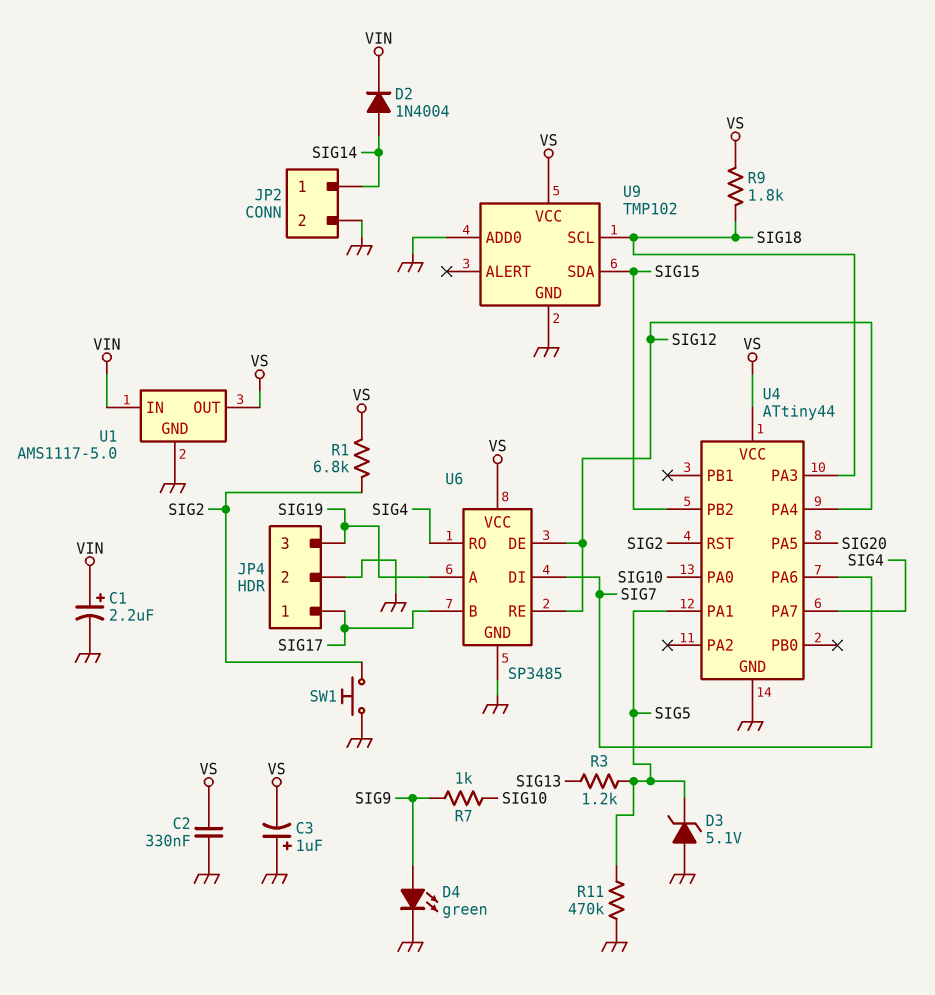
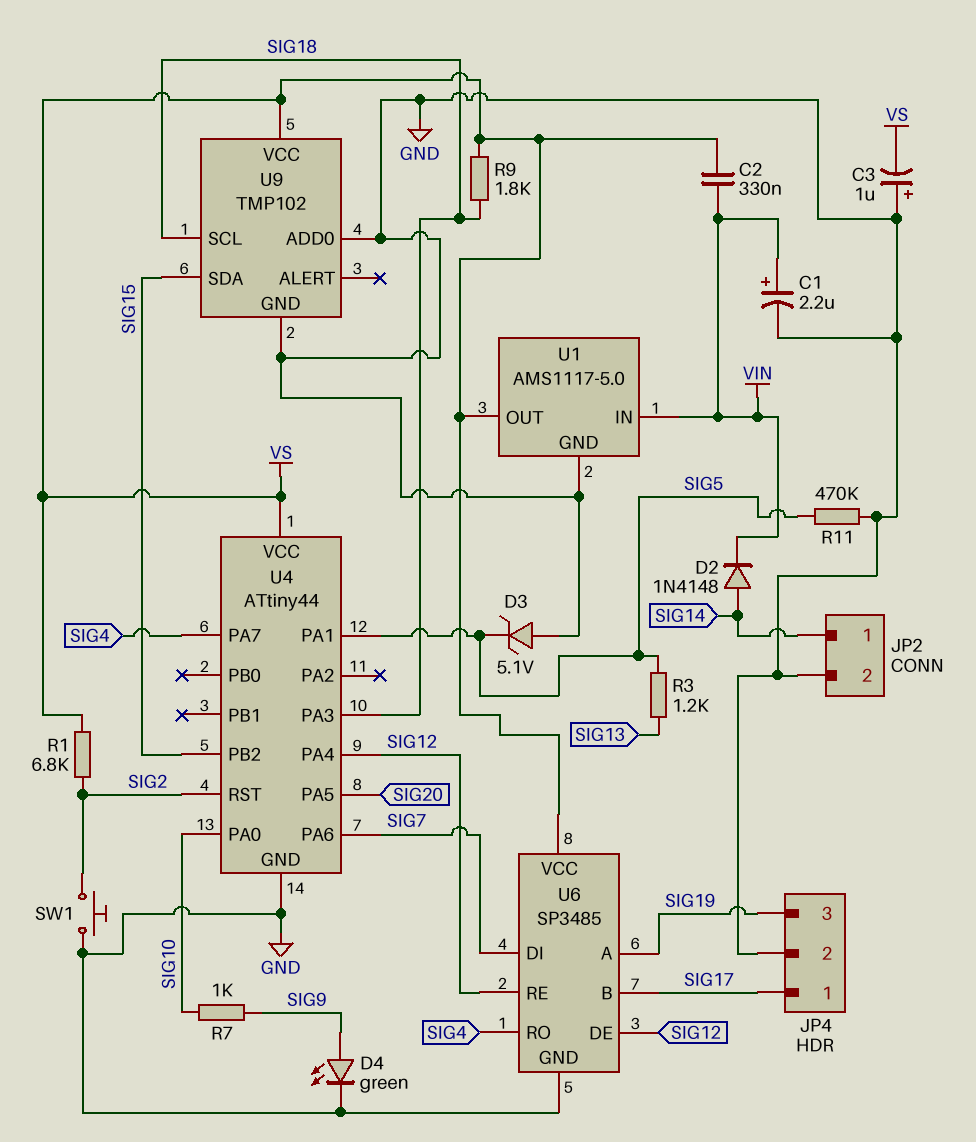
C2: 330nF (GND, VS) -> 330nF (VIN, VS)
D2: diode 1N4004 (A SIG14, K VIN) -> diode 1N4148 (A SIG14, K VIN)

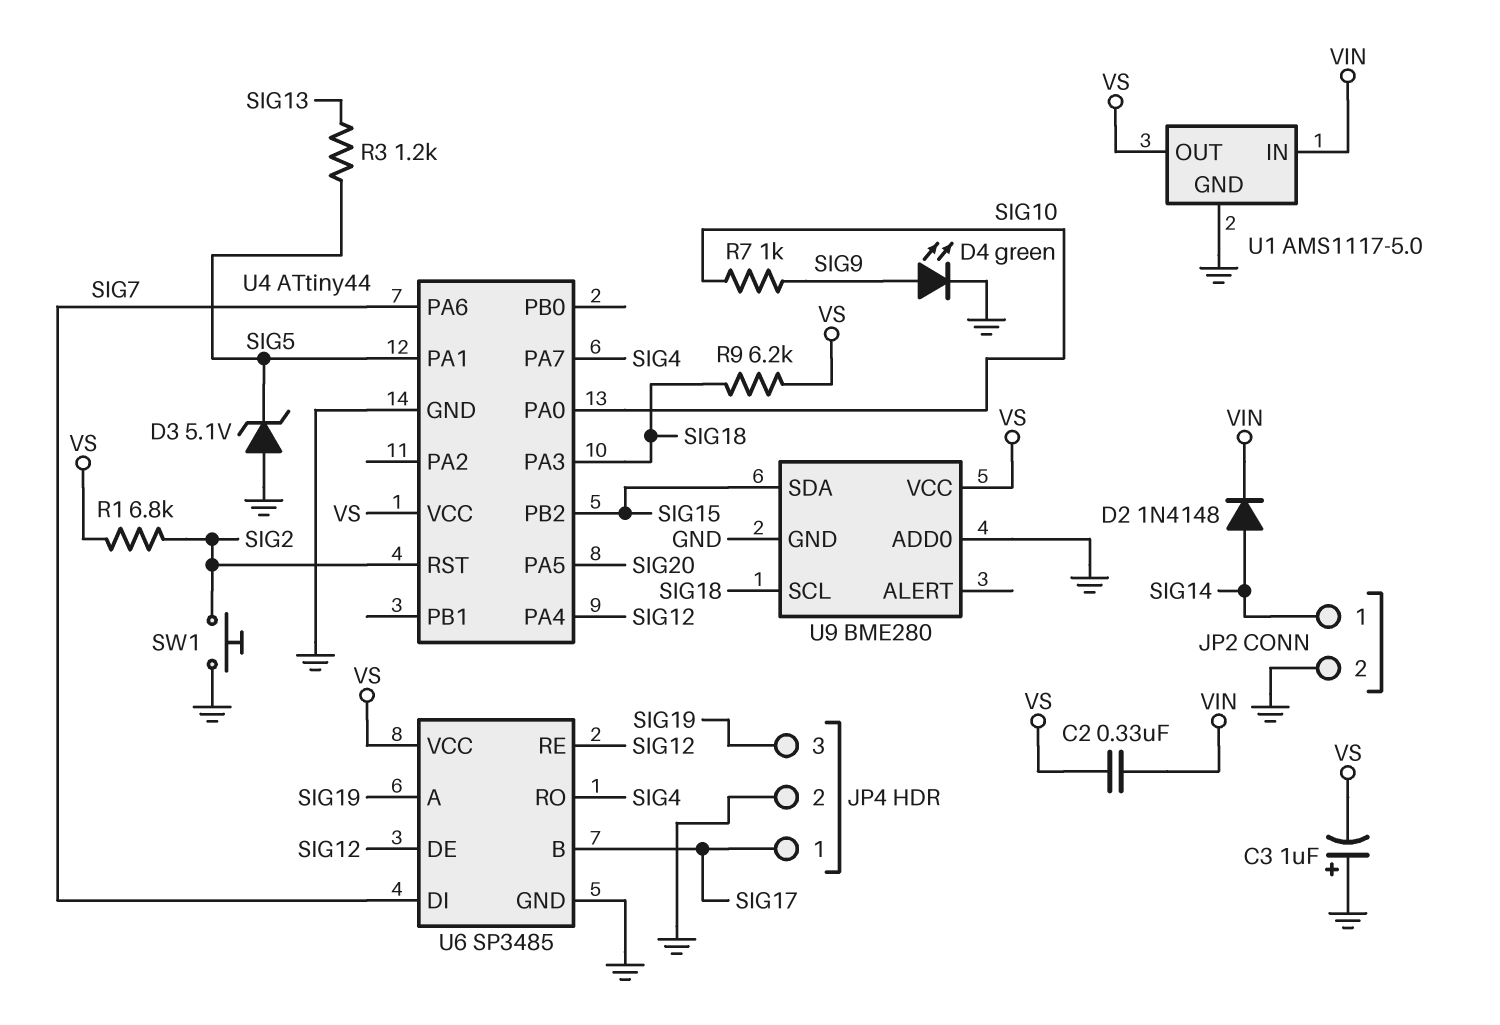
C1: 2.2uF (plus VIN, minus GND) -> none
R9: 1.8k (SIG18, VS) -> 6.2k (SIG18, VS)
R11: 470k (GND, SIG5) -> none
U9: TMP102 -> BME280

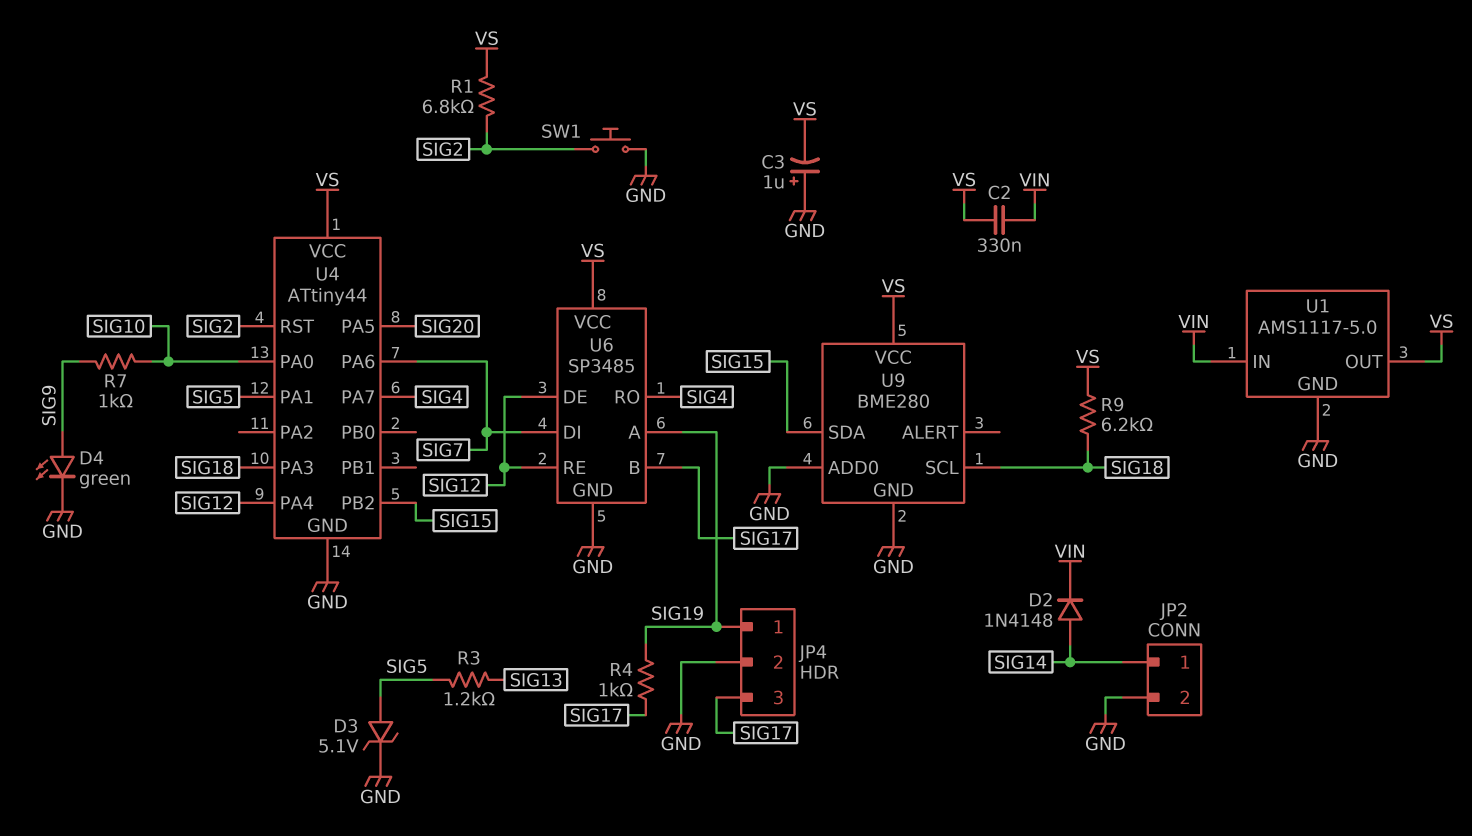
D3: zener 5.1V (A GND, K SIG5) -> zener 5.1V (A SIG5, K GND)
JP4 pin 1: SIG17 -> SIG19
JP4 pin 3: SIG19 -> SIG17
R4: none -> 1k (SIG17, SIG19)

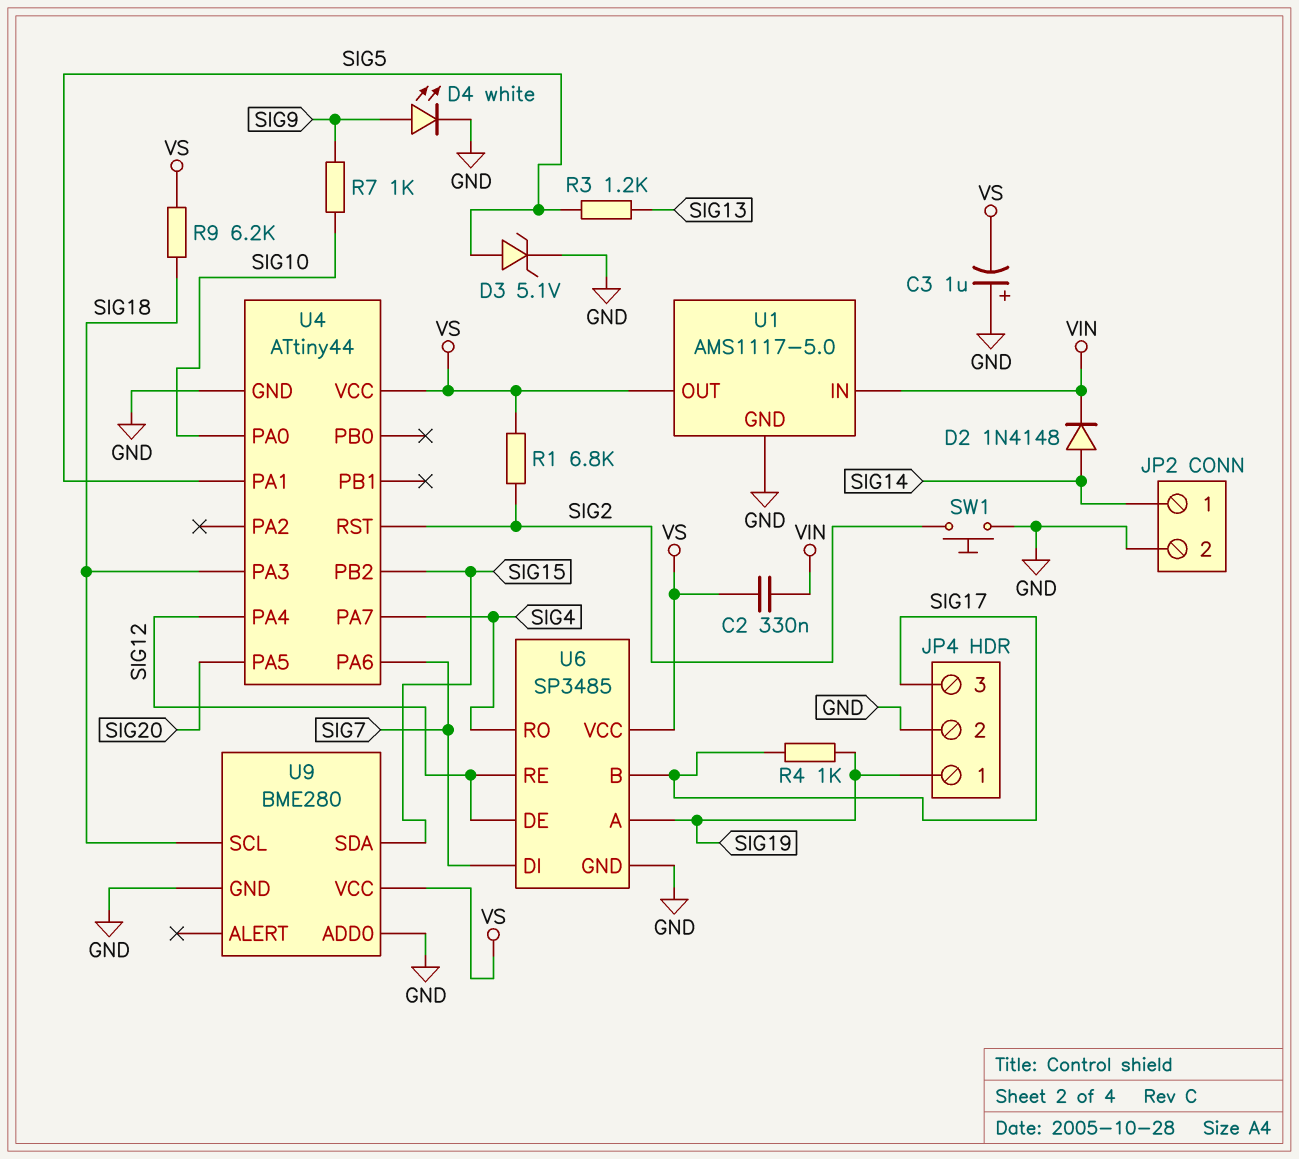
D4: LED green (A SIG9, K GND) -> LED white (A SIG9, K GND)

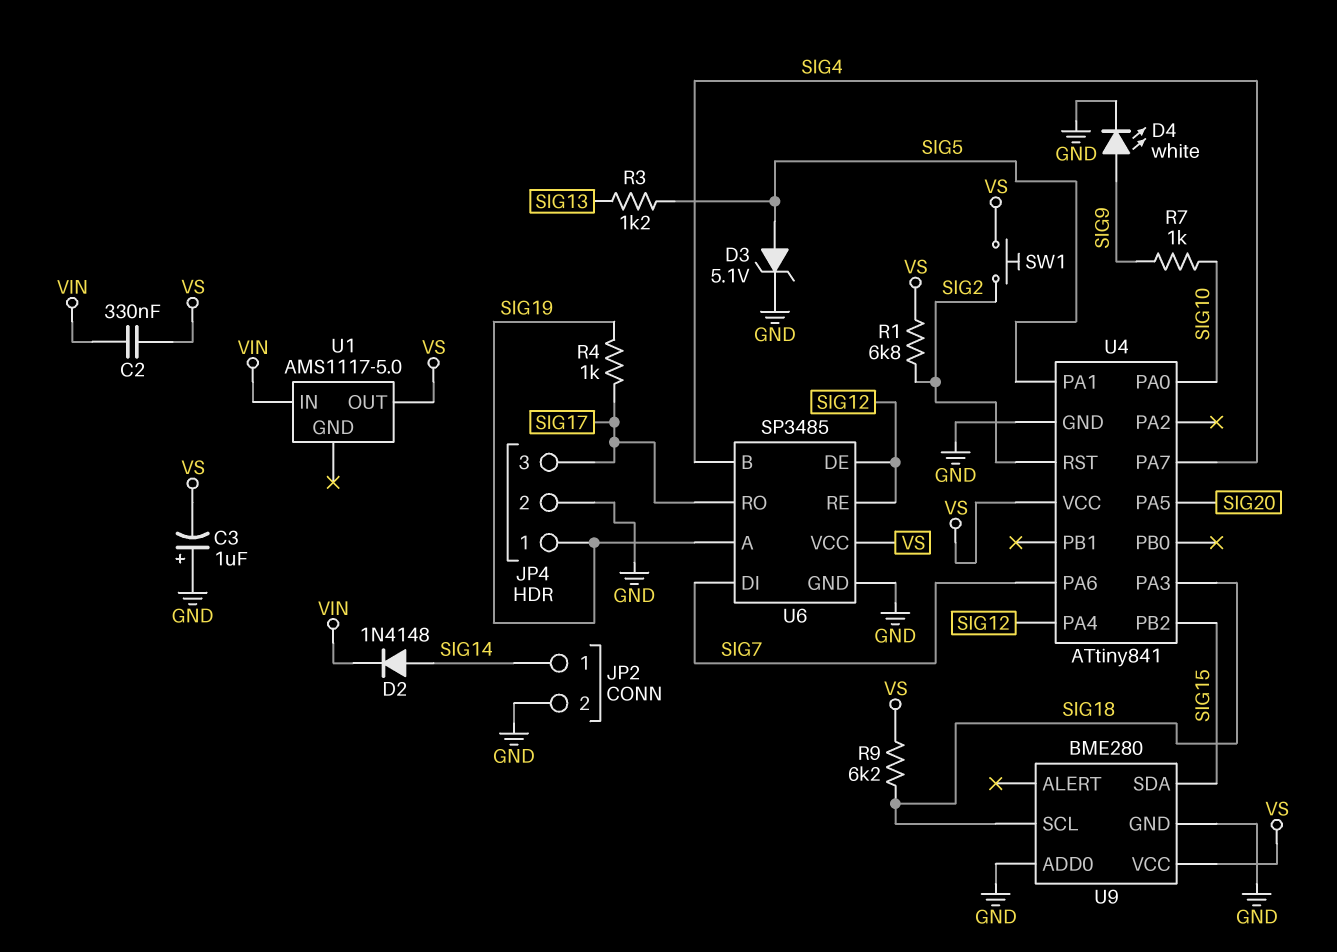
SW1: button (GND, SIG2) -> button (SIG2, VS)
U1 pin GND: GND -> none
U4: ATtiny44 -> ATtiny841
U6 pin B: SIG17 -> SIG4
U6 pin RO: SIG4 -> SIG17

